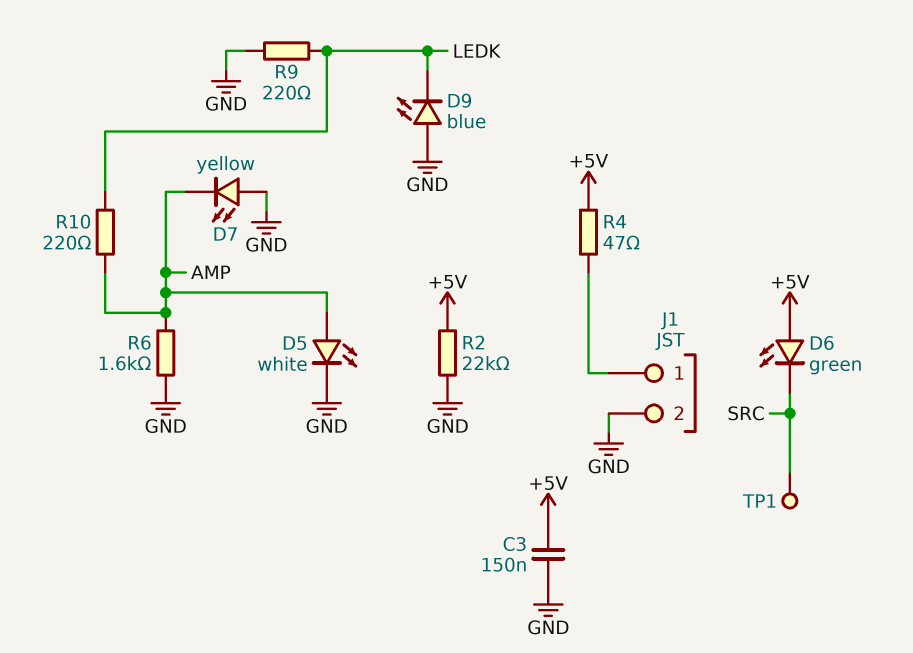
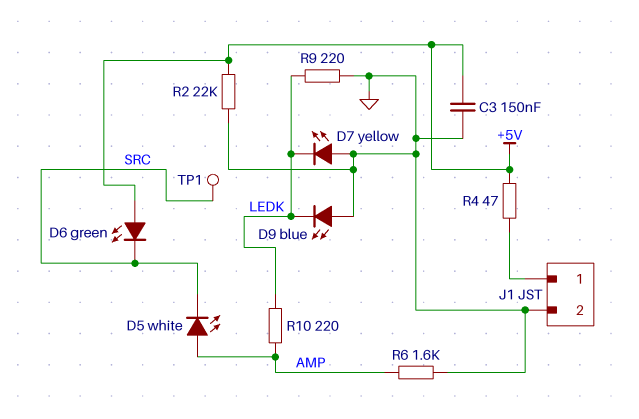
D5: LED white (A AMP, K GND) -> LED white (A AMP, K SRC)
D7: LED yellow (A GND, K AMP) -> LED yellow (A GND, K LEDK)

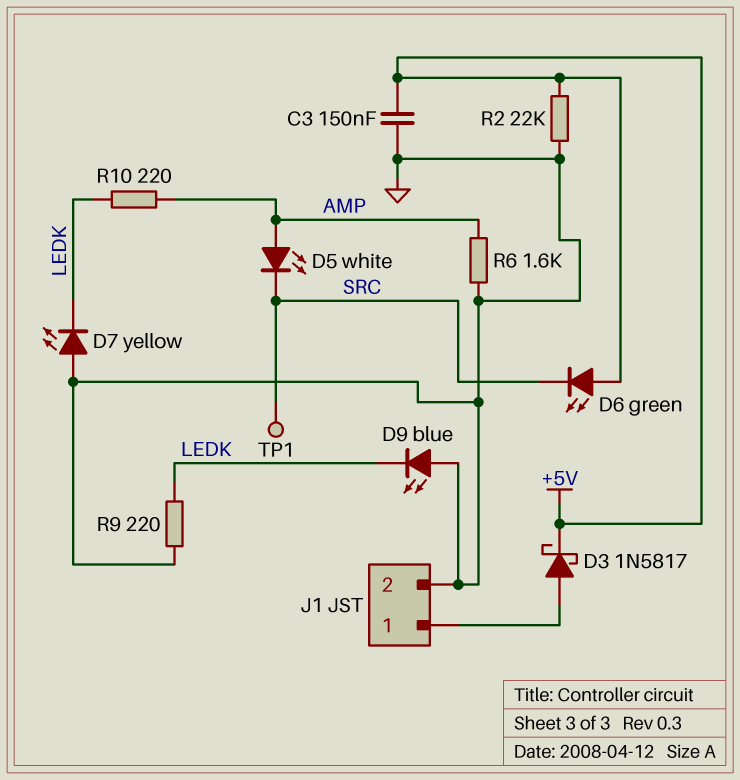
D3: none -> schottky 1N5817 (A J1/1, K +5V)
R4: 47 (+5V, J1/1) -> none

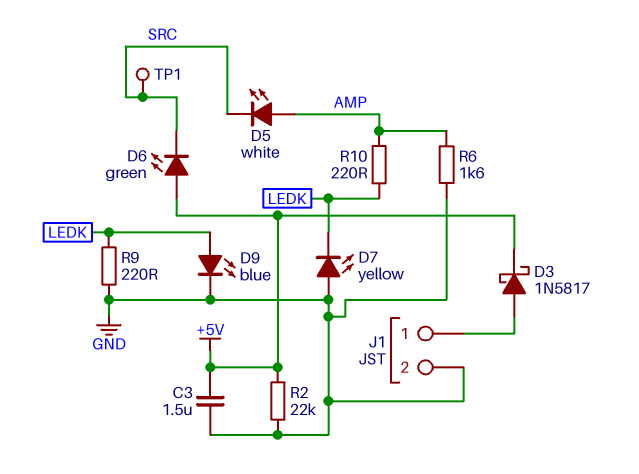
C3: 150nF (+5V, GND) -> 1.5uF (+5V, GND)
D9: LED blue (A GND, K LEDK) -> LED blue (A LEDK, K GND)

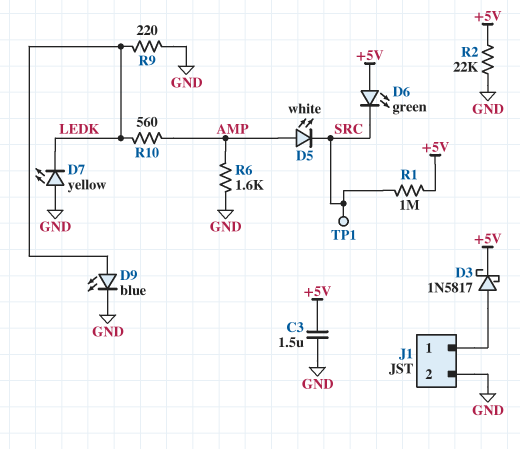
R1: none -> 1M (+5V, SRC)
R10: 220 (AMP, LEDK) -> 560 (AMP, LEDK)

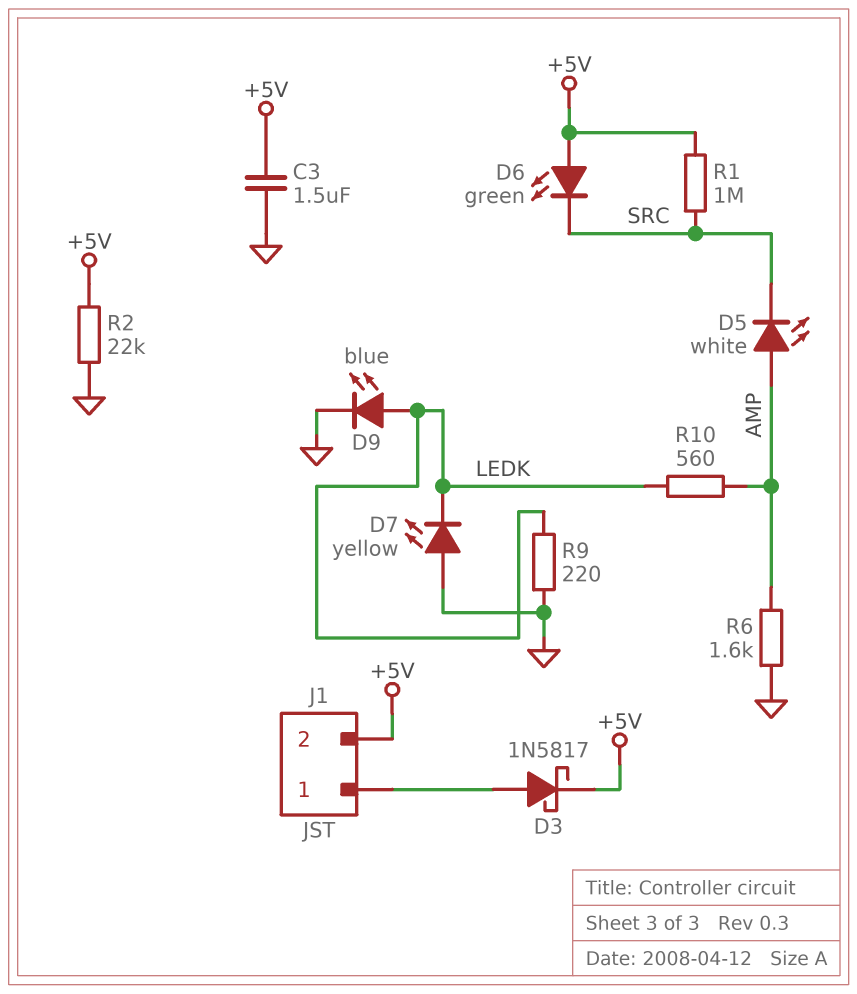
J1 pin 2: GND -> +5V
TP1: test point (SRC) -> none

